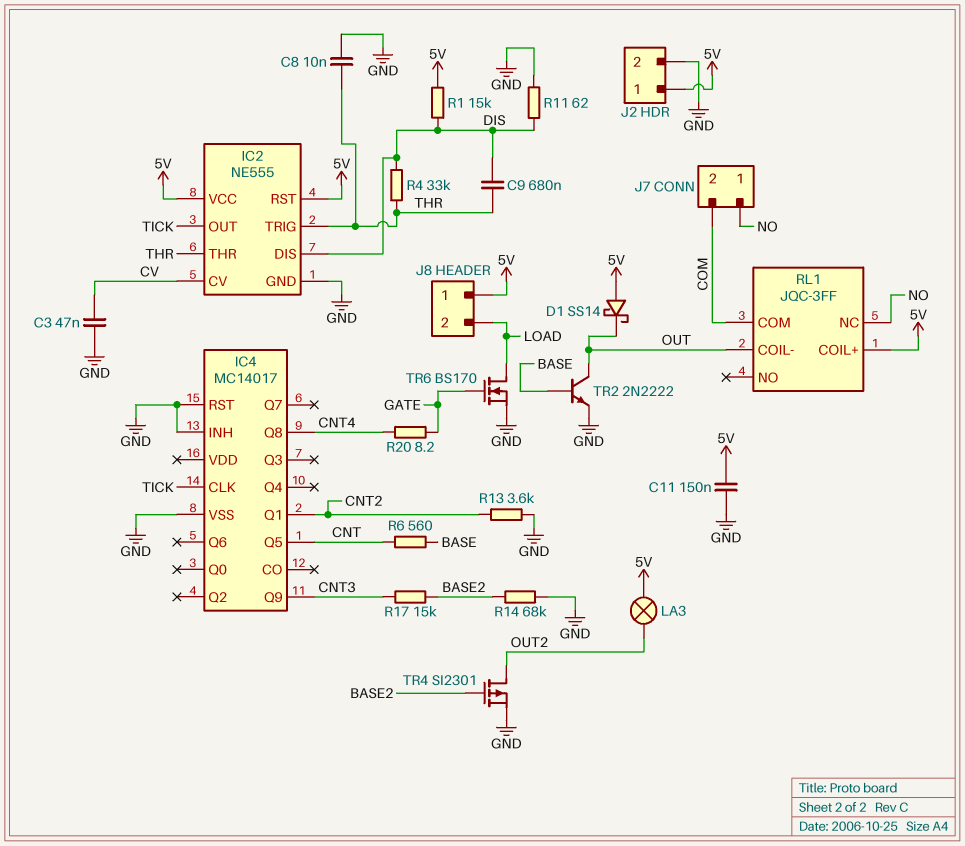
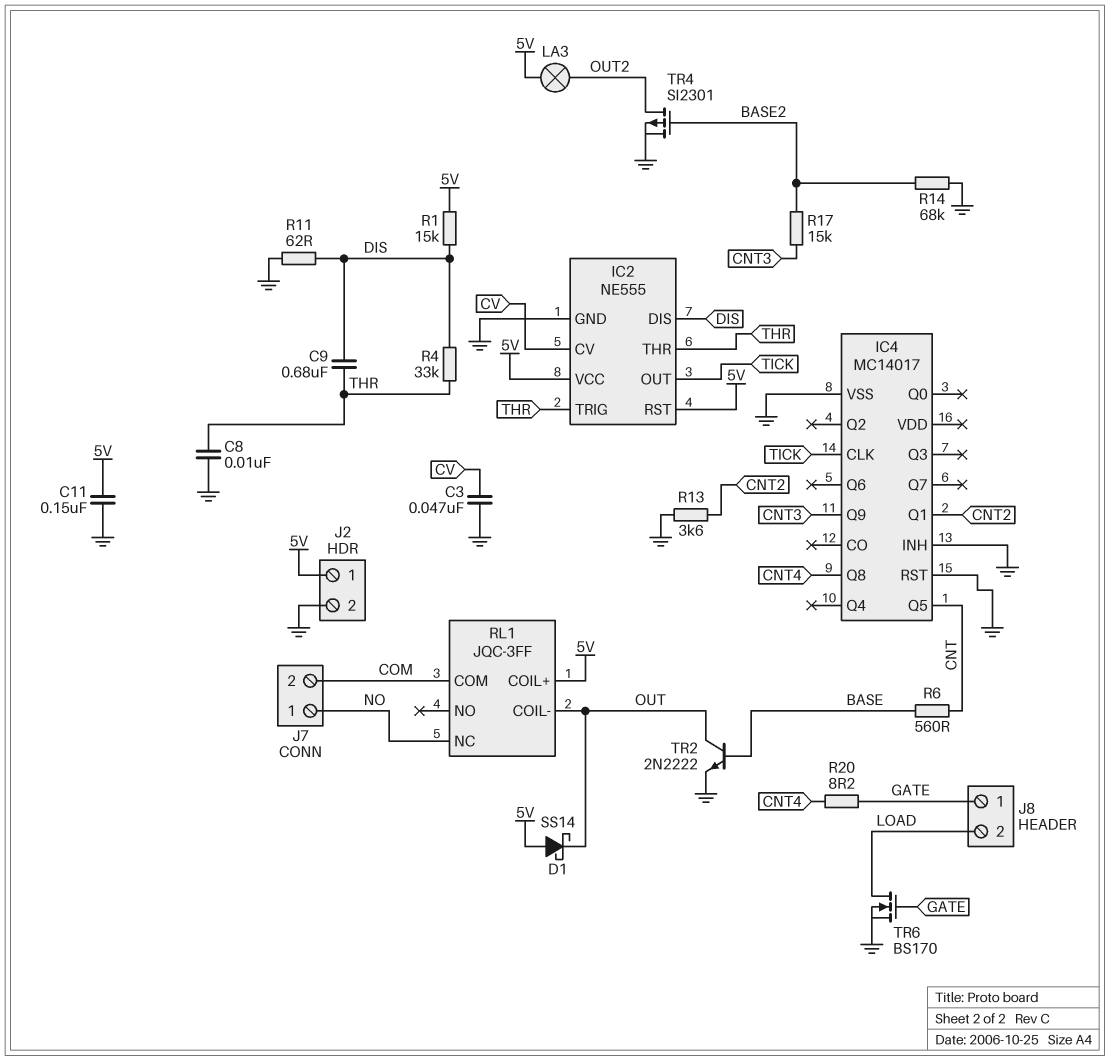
J8 pin 1: 5V -> GATE

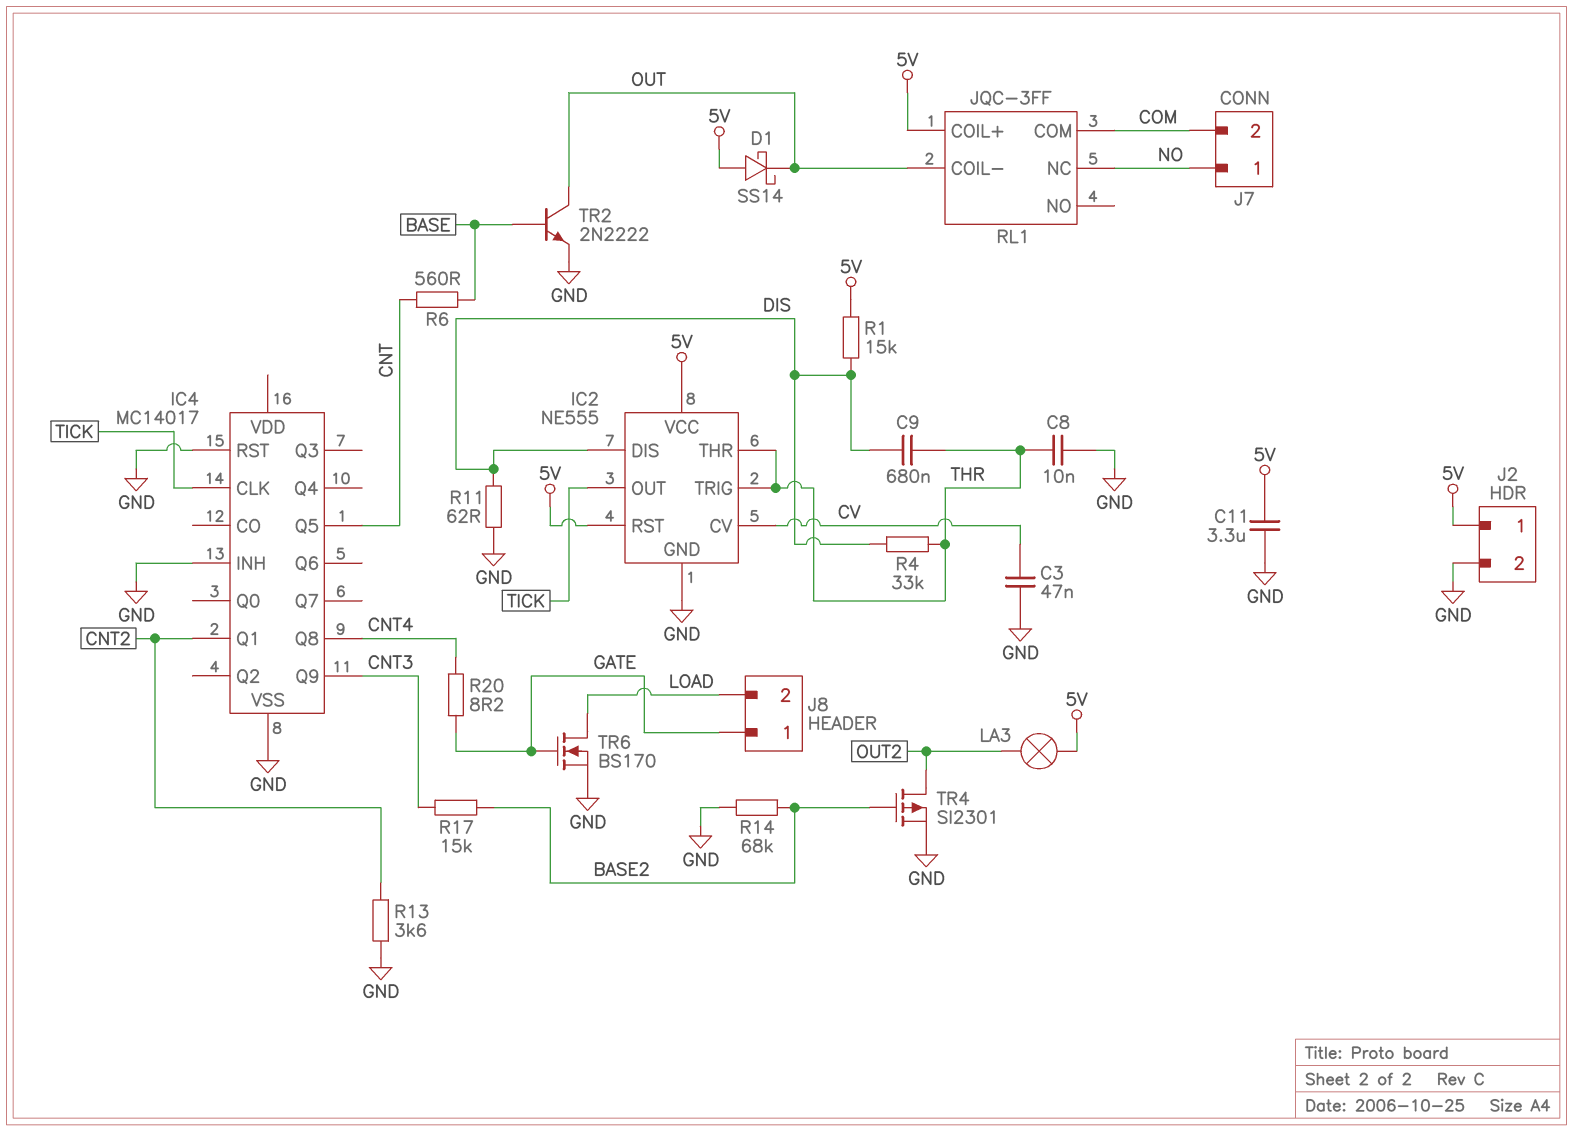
C11: 150nF (5V, GND) -> 3.3uF (5V, GND)

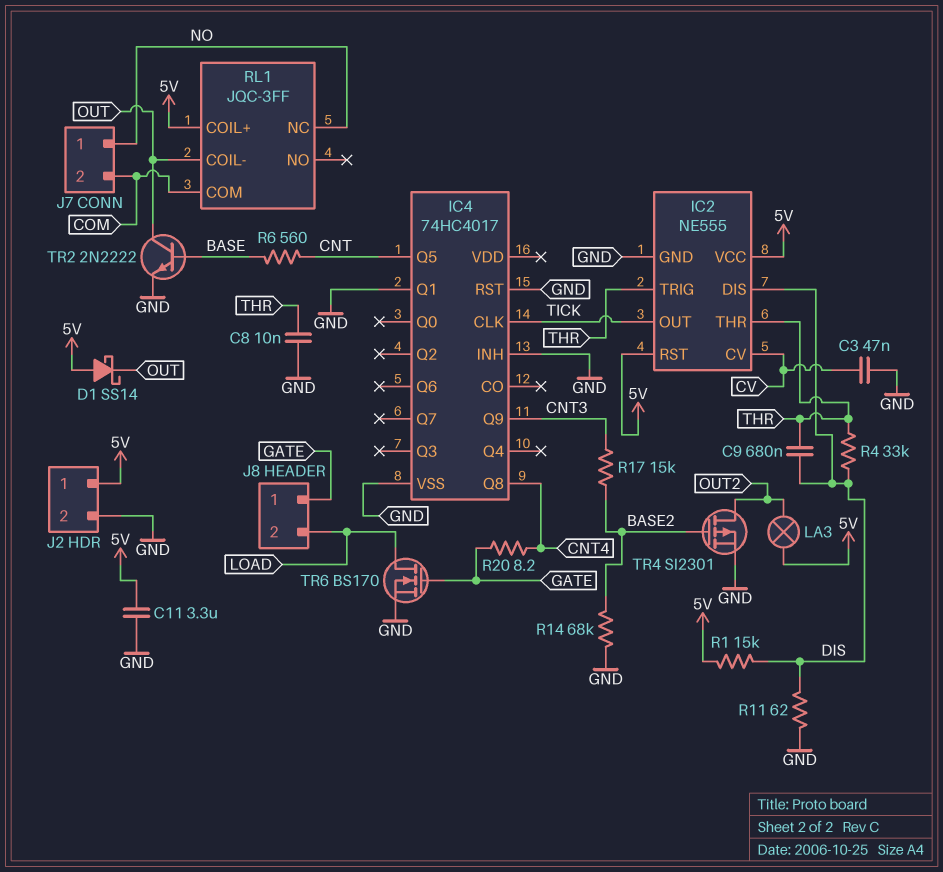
IC4: MC14017 -> 74HC4017
IC4 pin Q1: CNT2 -> GND
R13: 3.6k (CNT2, GND) -> none

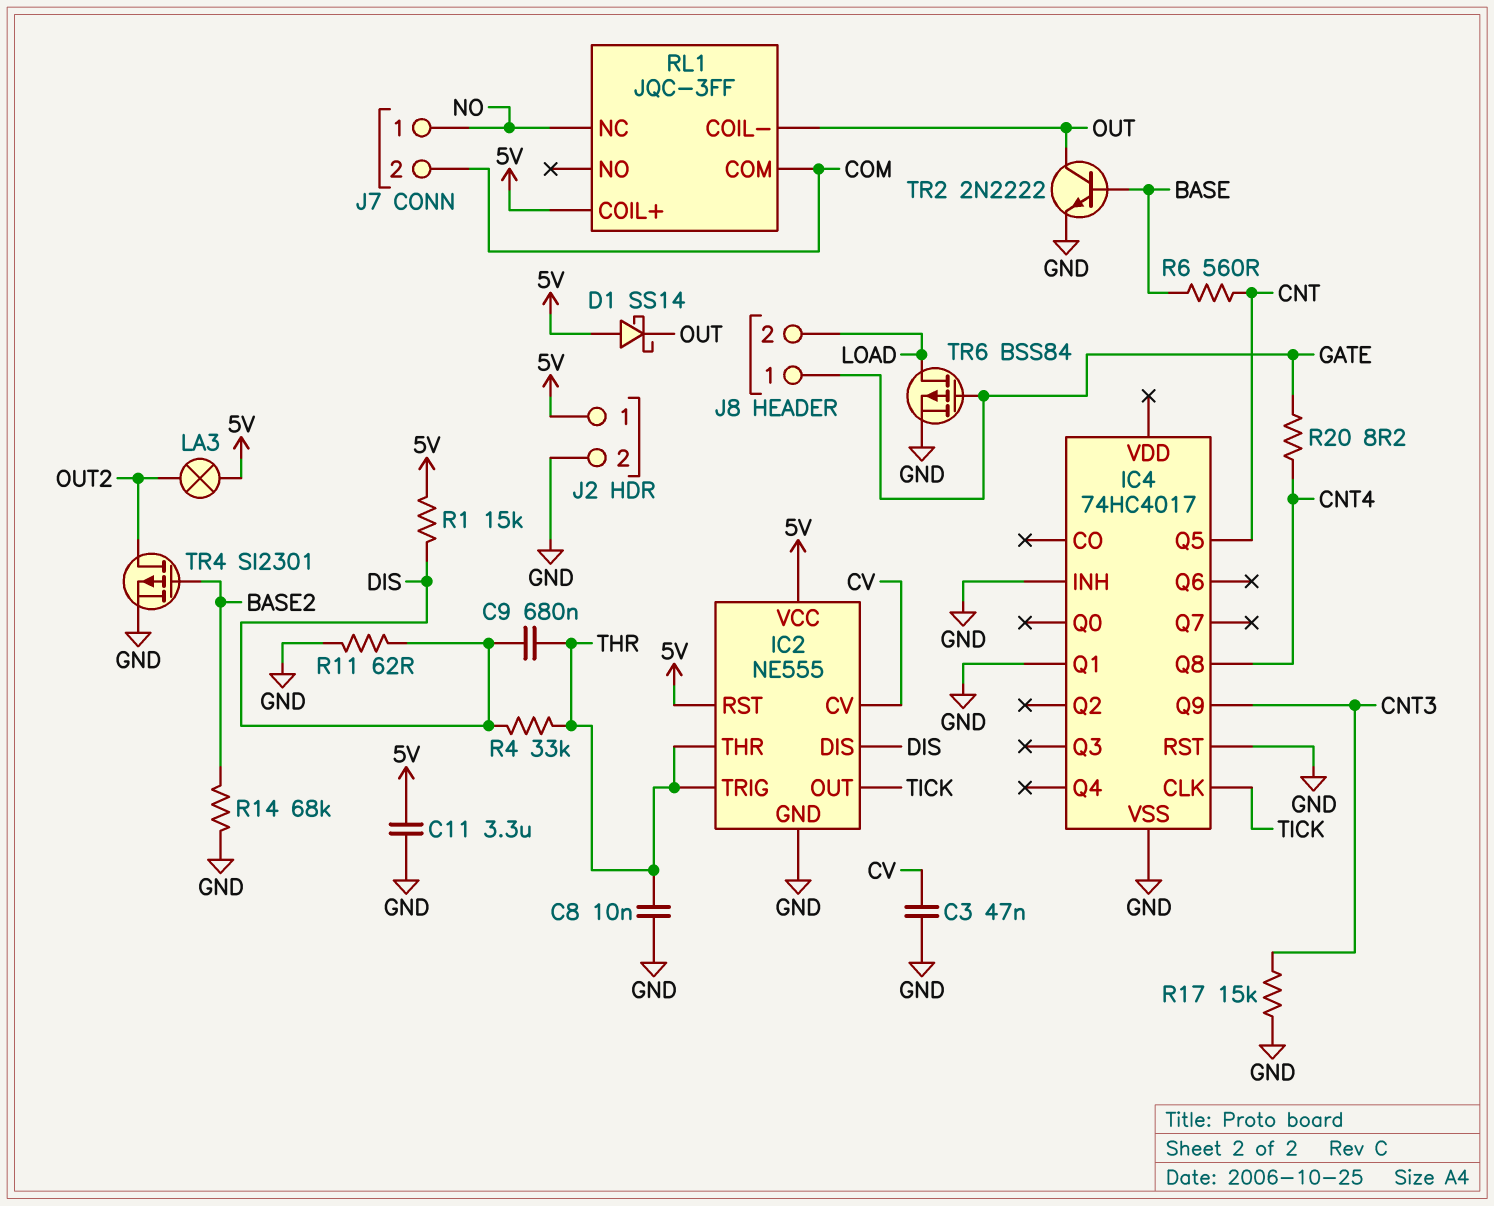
R17: 15k (BASE2, CNT3) -> 15k (CNT3, GND)
TR6: NMOS BS170 (G GATE, D LOAD, S GND) -> PMOS BSS84 (G GATE, D LOAD, S GND)

